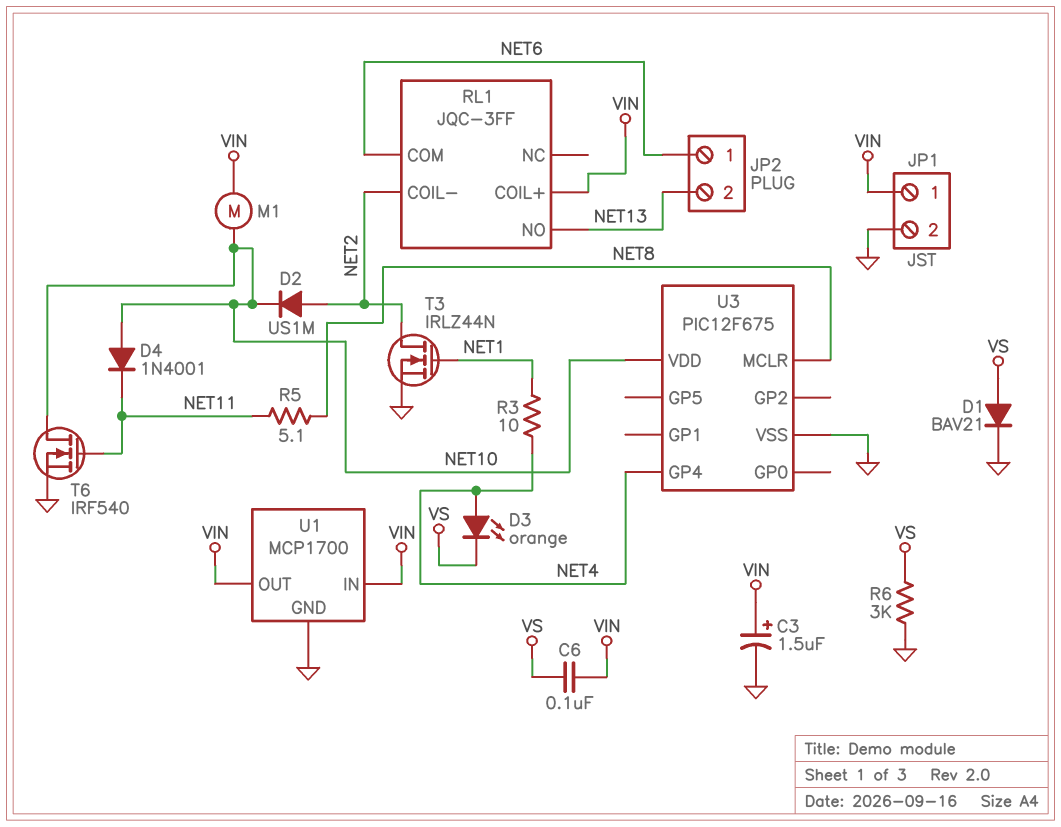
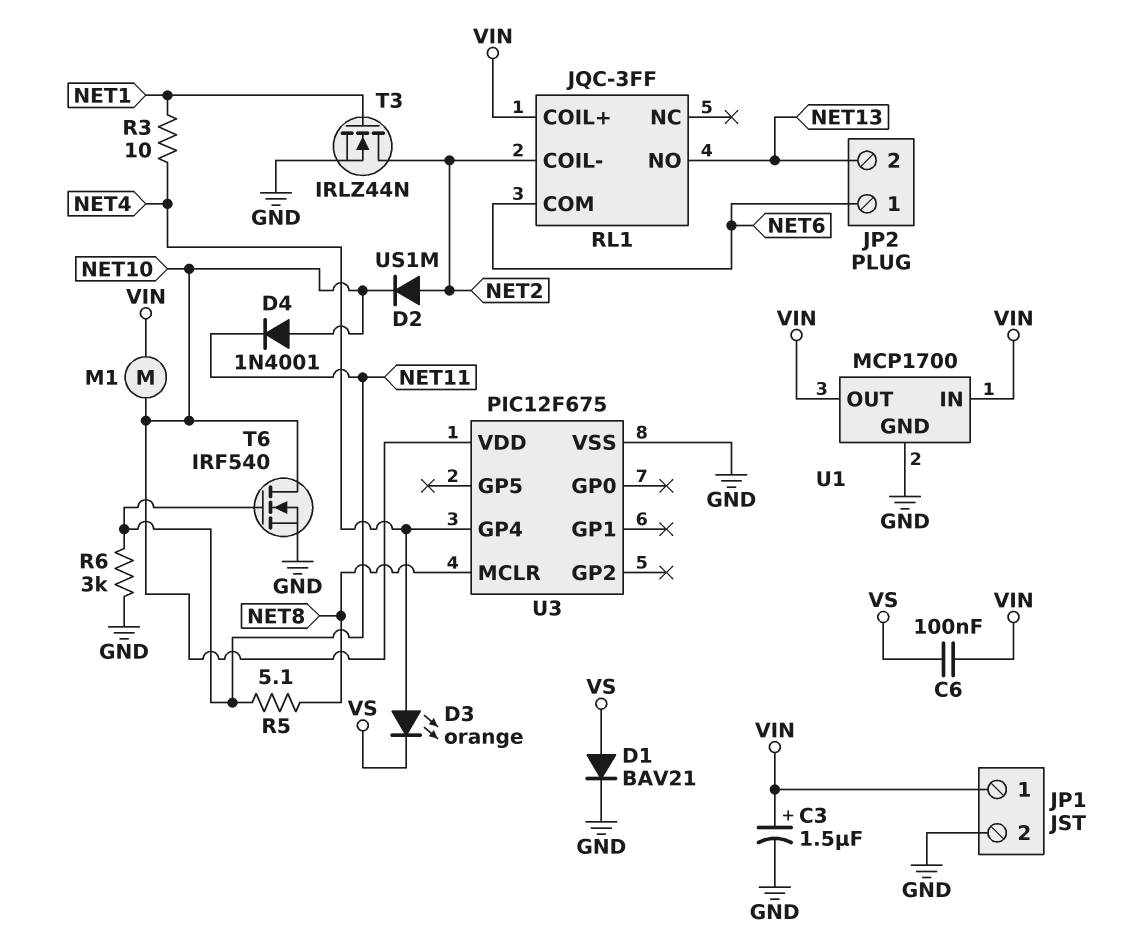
R6: 3k (GND, VS) -> 3k (GND, NET11)

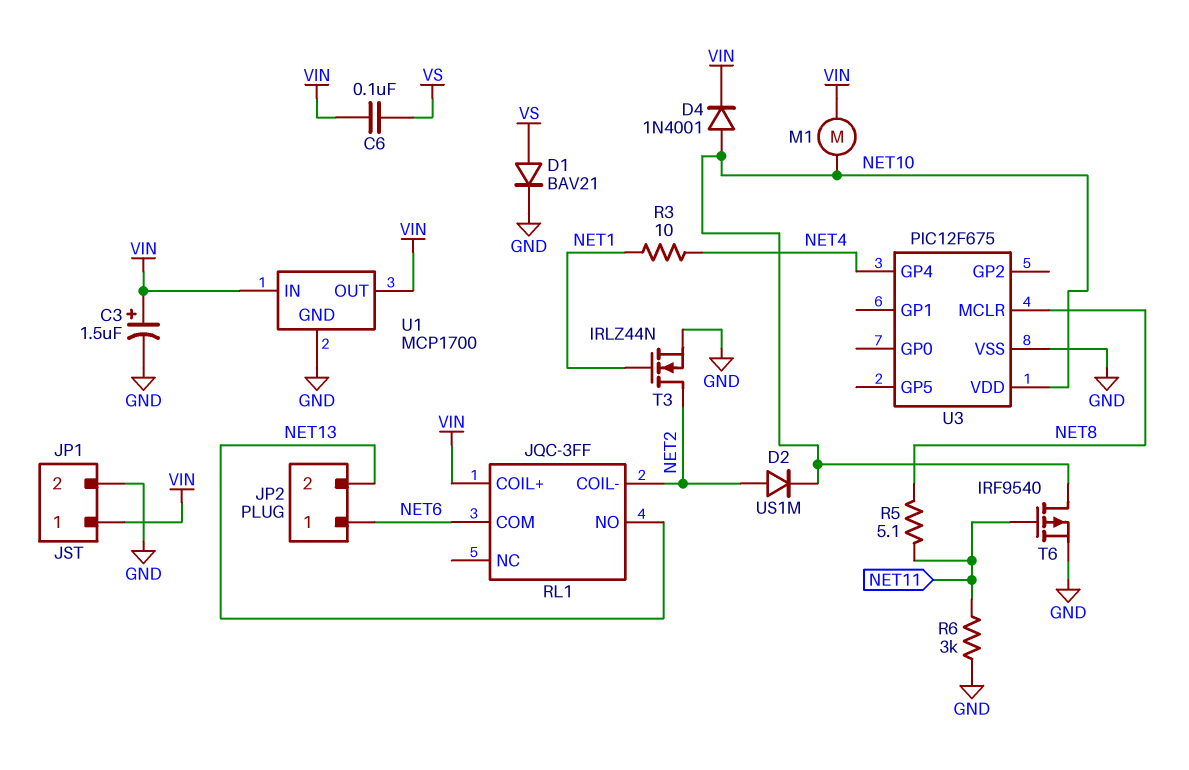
D3: LED orange (A NET4, K VS) -> none
D4: diode 1N4001 (A NET10, K NET11) -> diode 1N4001 (A NET10, K VIN)
T6: NMOS IRF540 (G NET11, D NET10, S GND) -> PMOS IRF9540 (G NET11, D NET10, S GND)

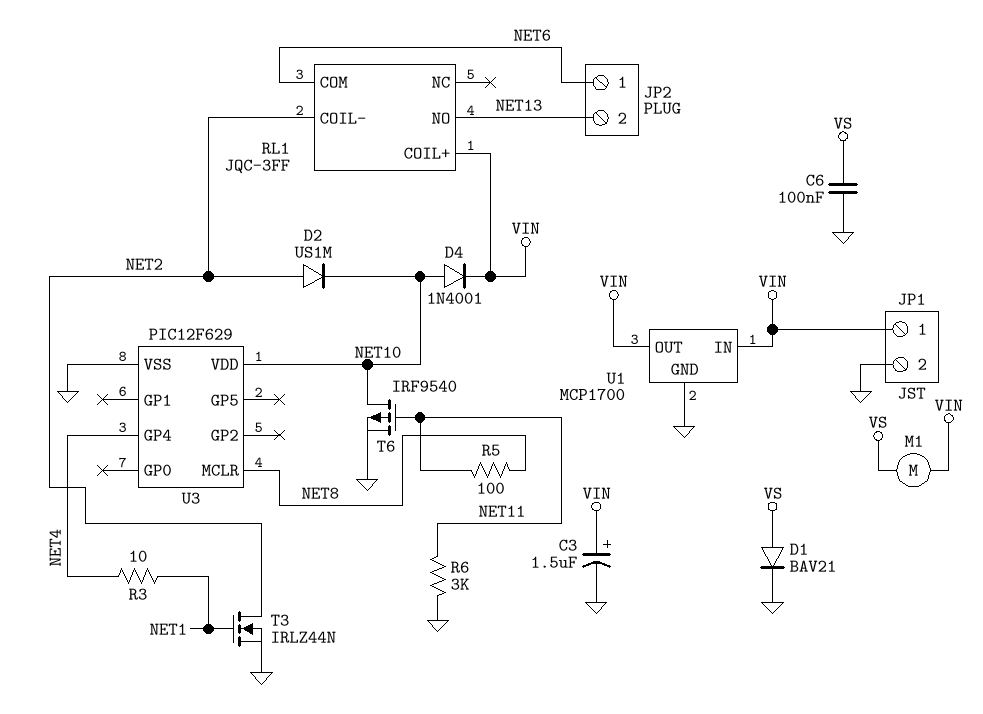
C6: 100nF (VIN, VS) -> 100nF (GND, VS)
M1: motor (NET10, VIN) -> motor (VIN, VS)
R5: 5.1 (NET8, NET11) -> 100 (NET8, NET11)
U3: PIC12F675 -> PIC12F629

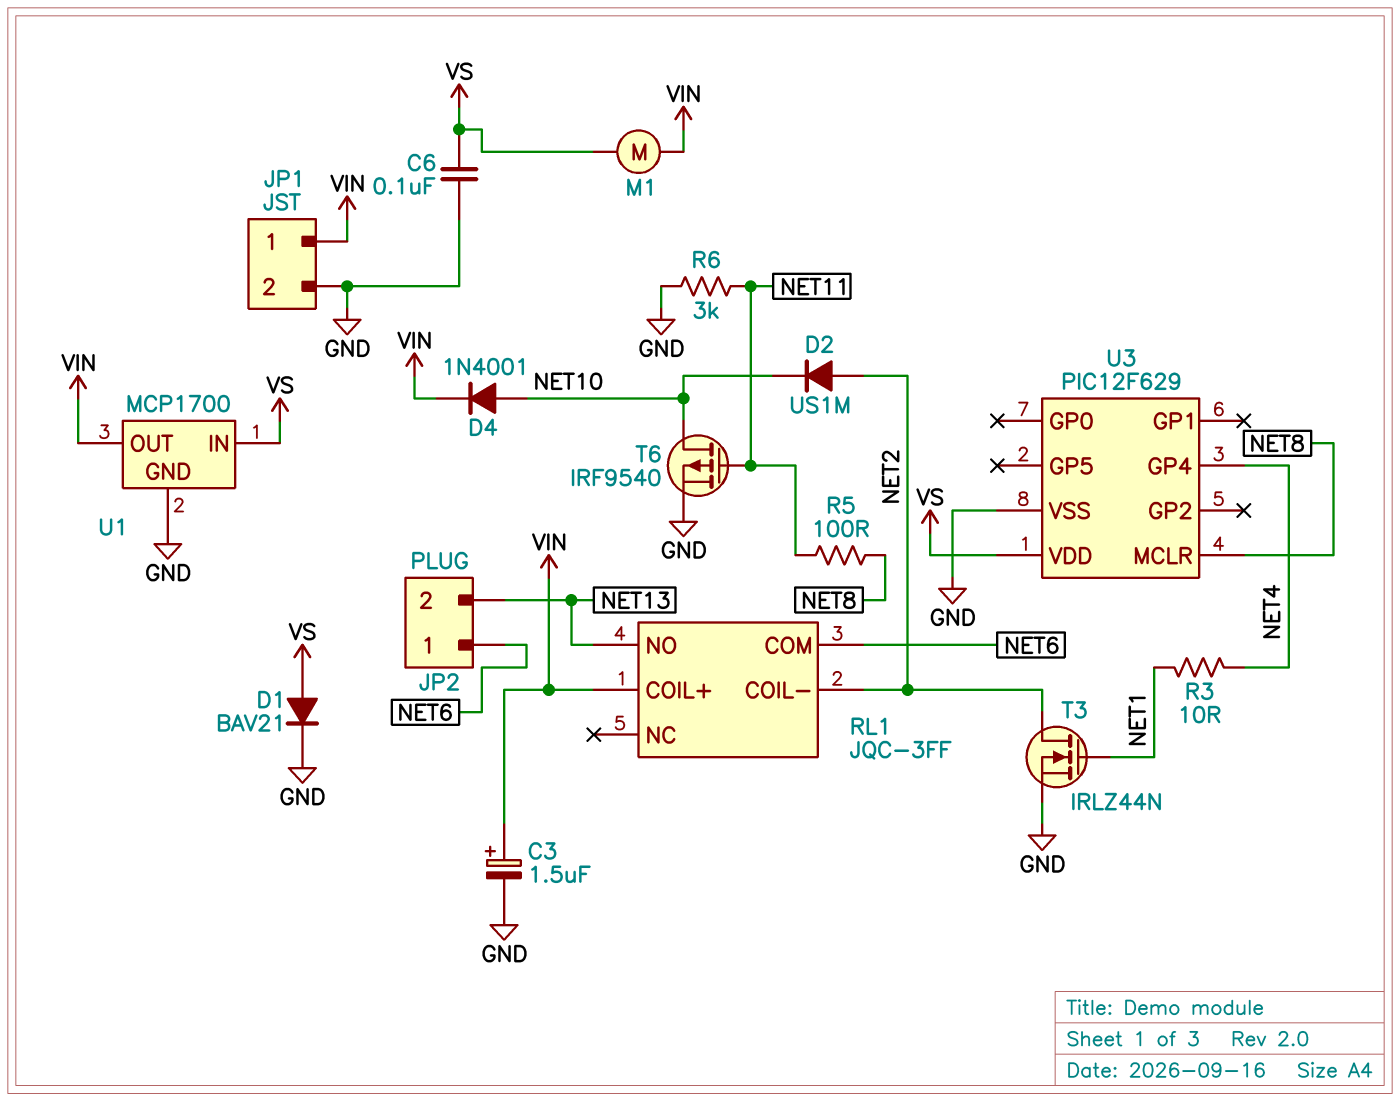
U1 pin IN: VIN -> VS
U3 pin VDD: NET10 -> VS

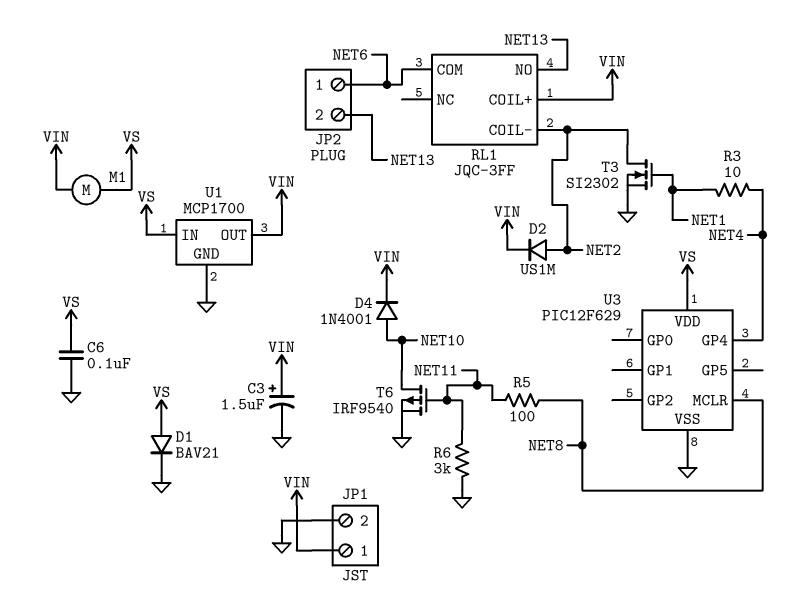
D2: diode US1M (A NET2, K NET10) -> diode US1M (A NET2, K VIN)
T3: NMOS IRLZ44N (G NET1, D NET2, S GND) -> NMOS SI2302 (G NET1, D NET2, S GND)

